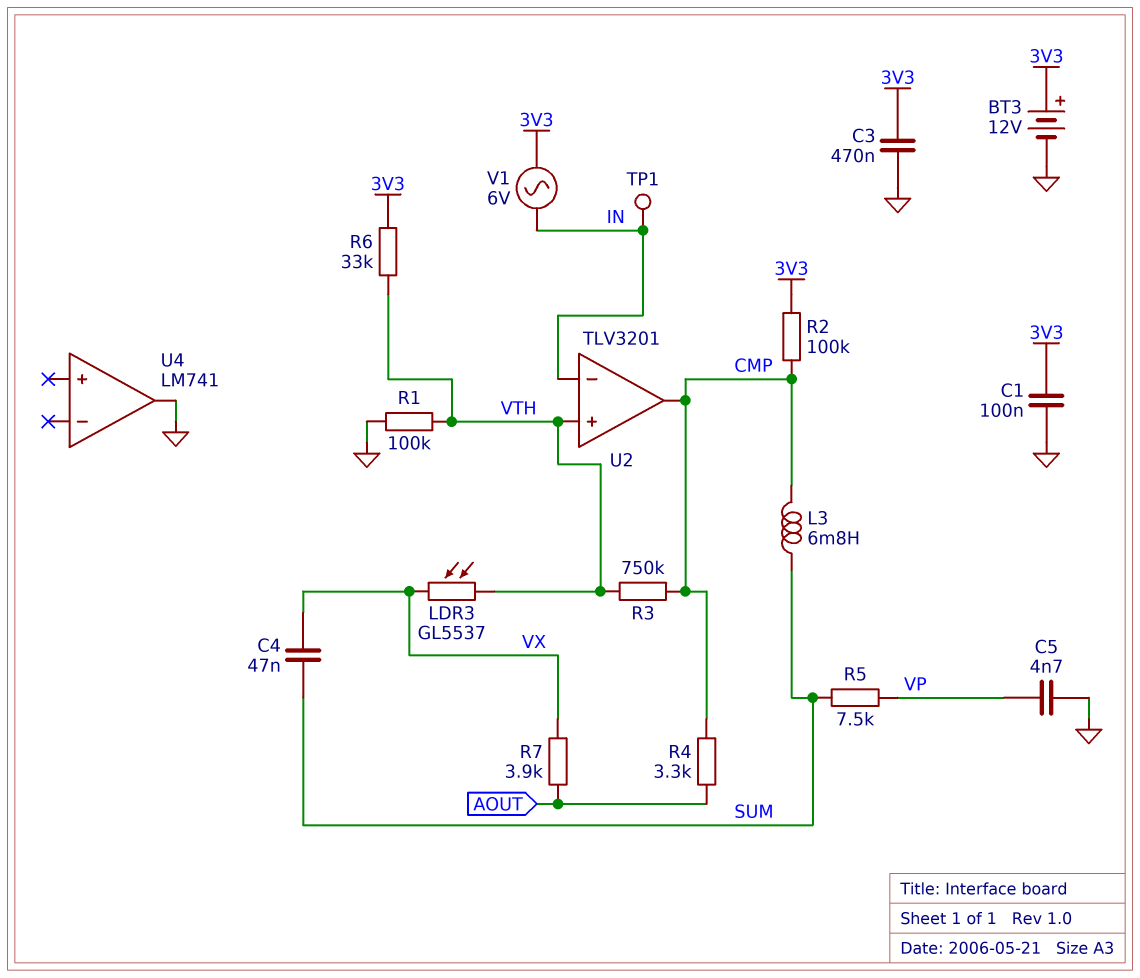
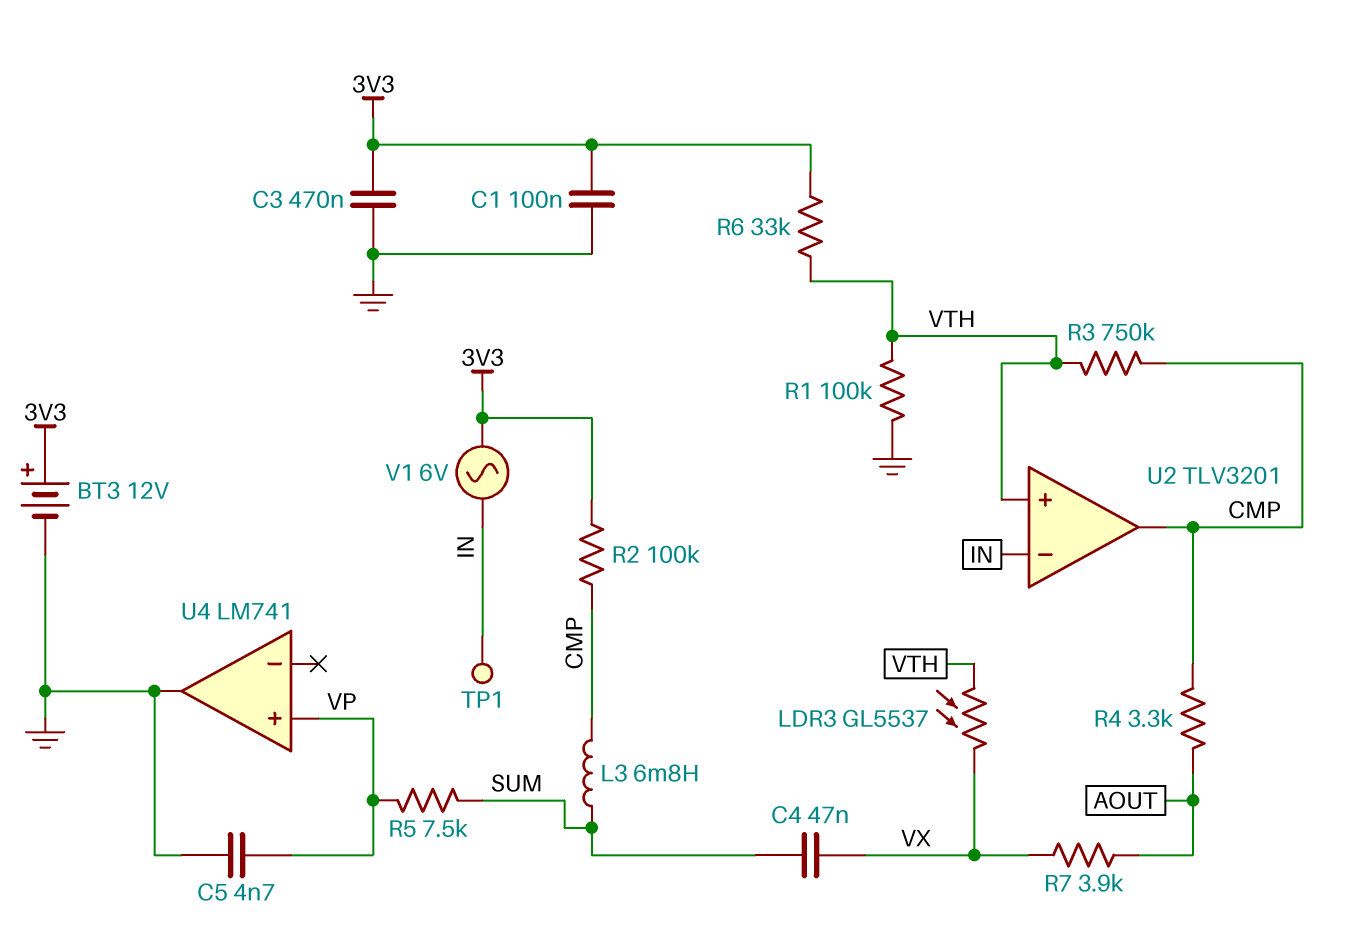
U4 pin in+: none -> VP

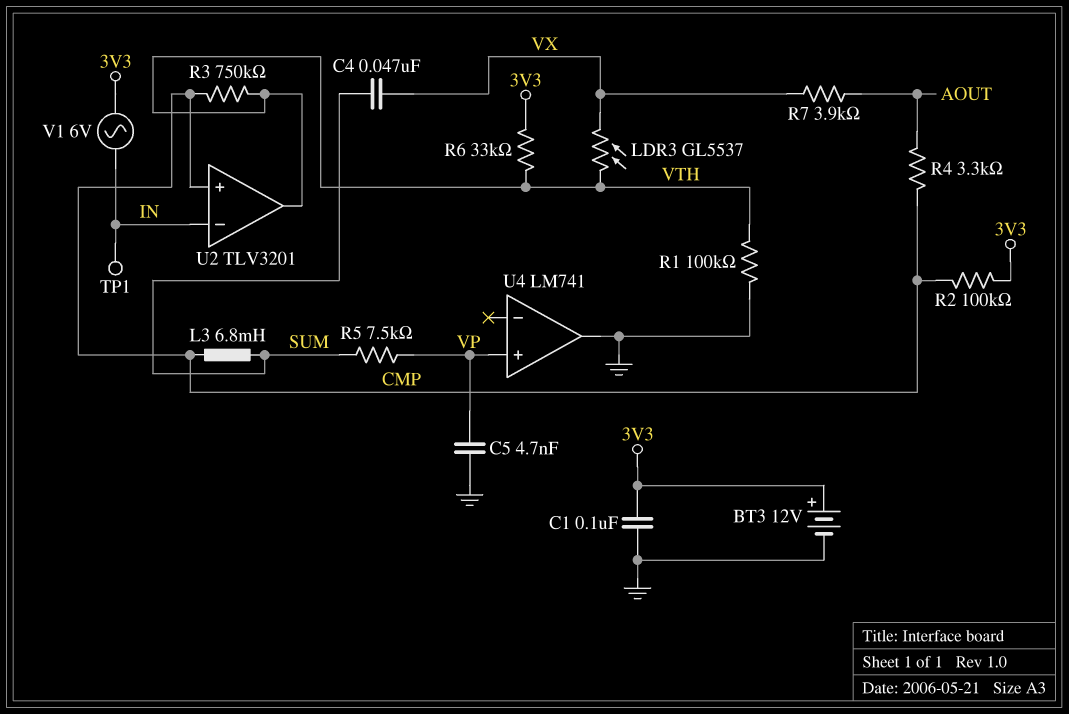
C3: 470nF (3V3, GND) -> none
U2 pin in+: VTH -> CMP
U2 pin out: CMP -> VTH

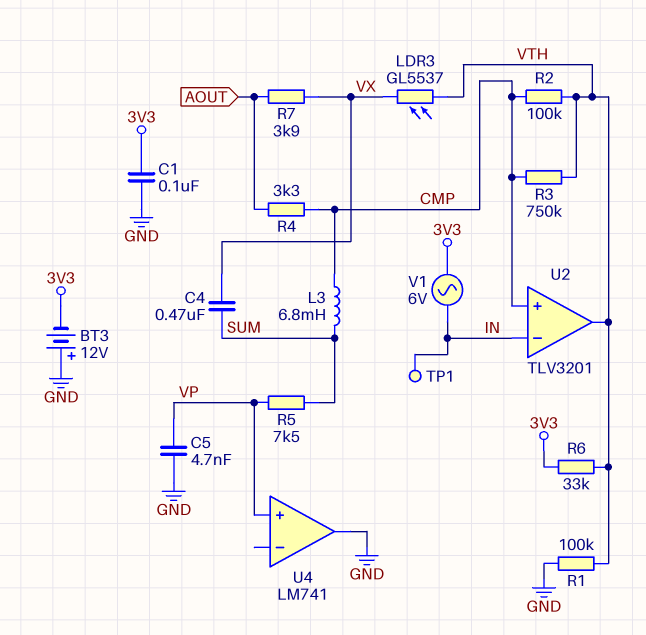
BT3: 12V (plus 3V3, minus GND) -> 12V (plus GND, minus 3V3)
C4: 47nF (SUM, VX) -> 470nF (SUM, VX)
R2: 100k (3V3, CMP) -> 100k (CMP, VTH)

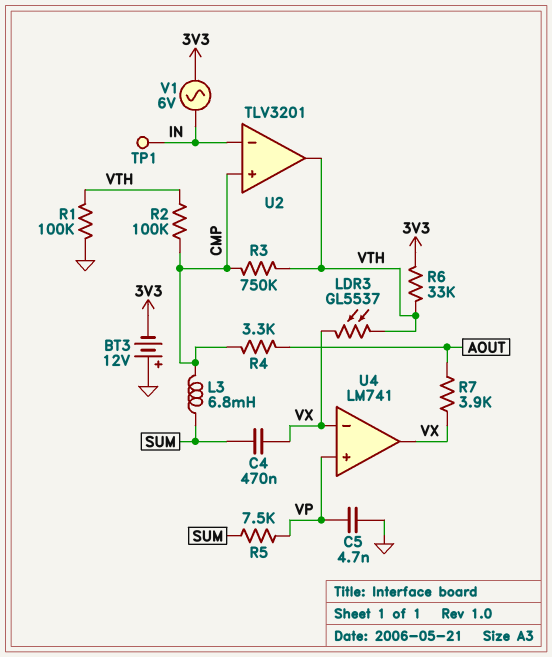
C1: 100nF (3V3, GND) -> none
U4 pin in-: none -> VX
U4 pin out: GND -> VX

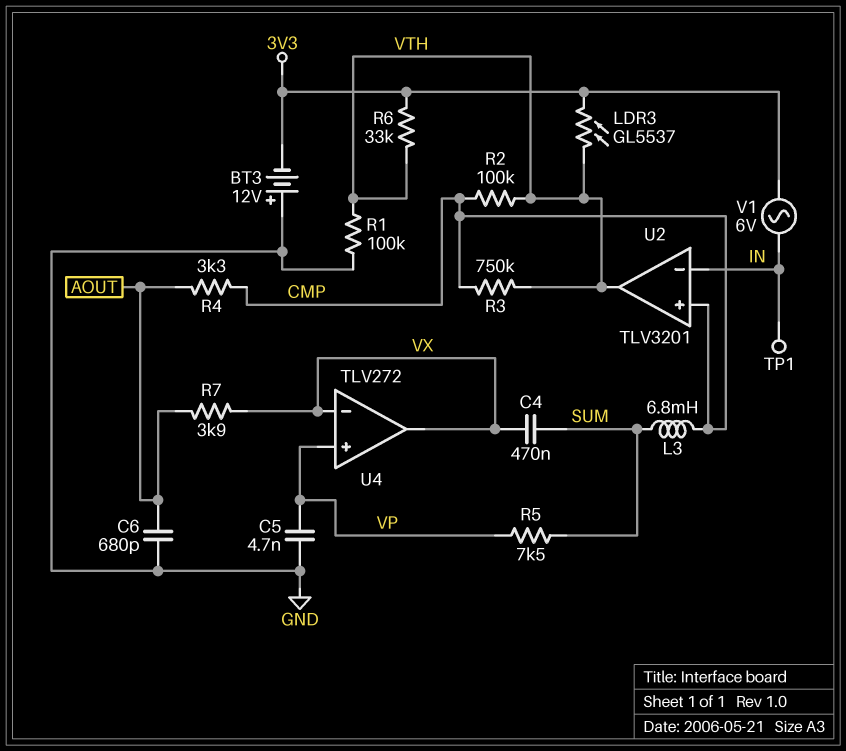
C6: none -> 680pF (AOUT, GND)
LDR3: GL5537 (VTH, VX) -> GL5537 (3V3, VTH)
U4: LM741 -> TLV272

